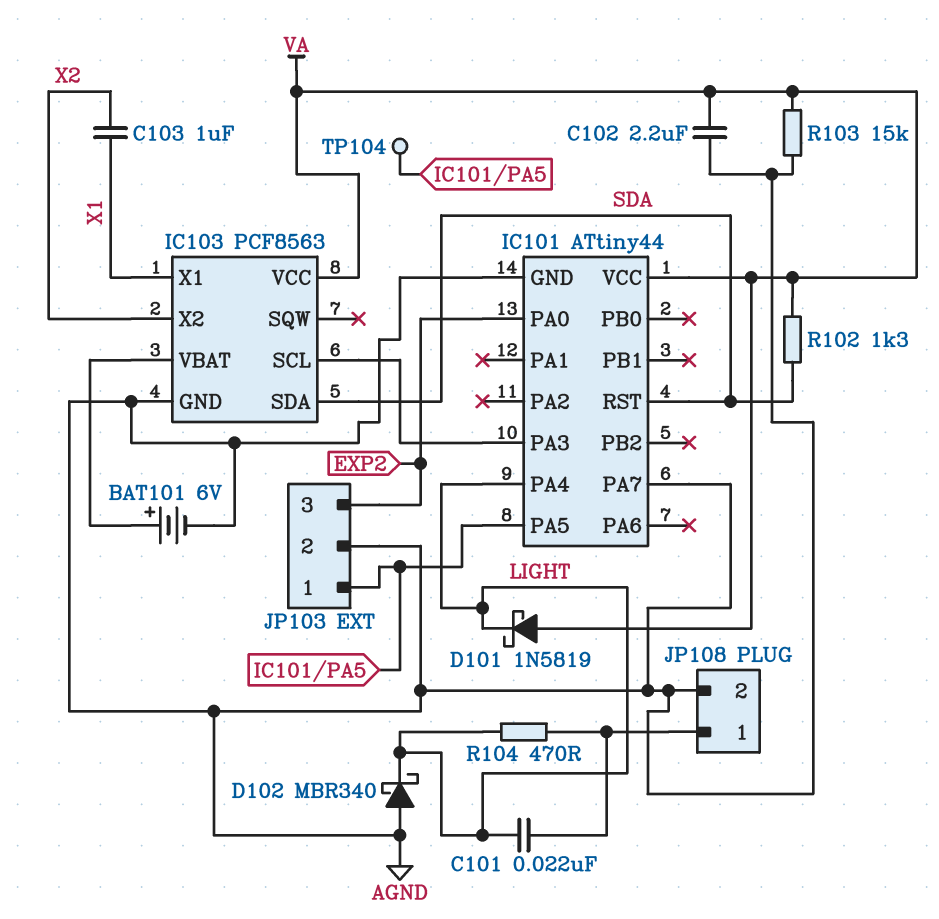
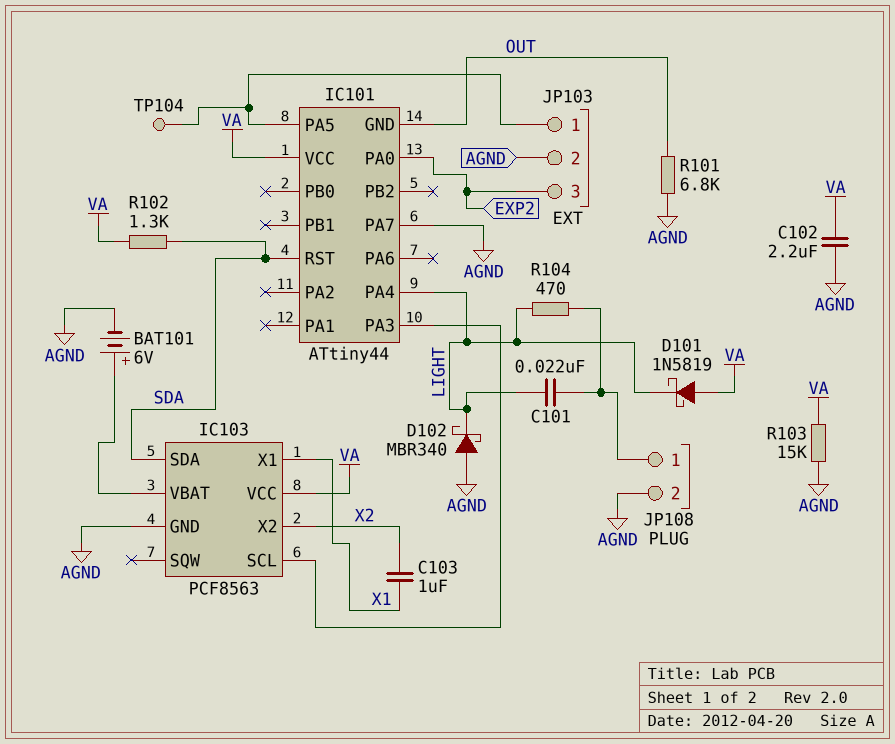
IC101 pin GND: AGND -> OUT
R101: none -> 6.8k (AGND, OUT)

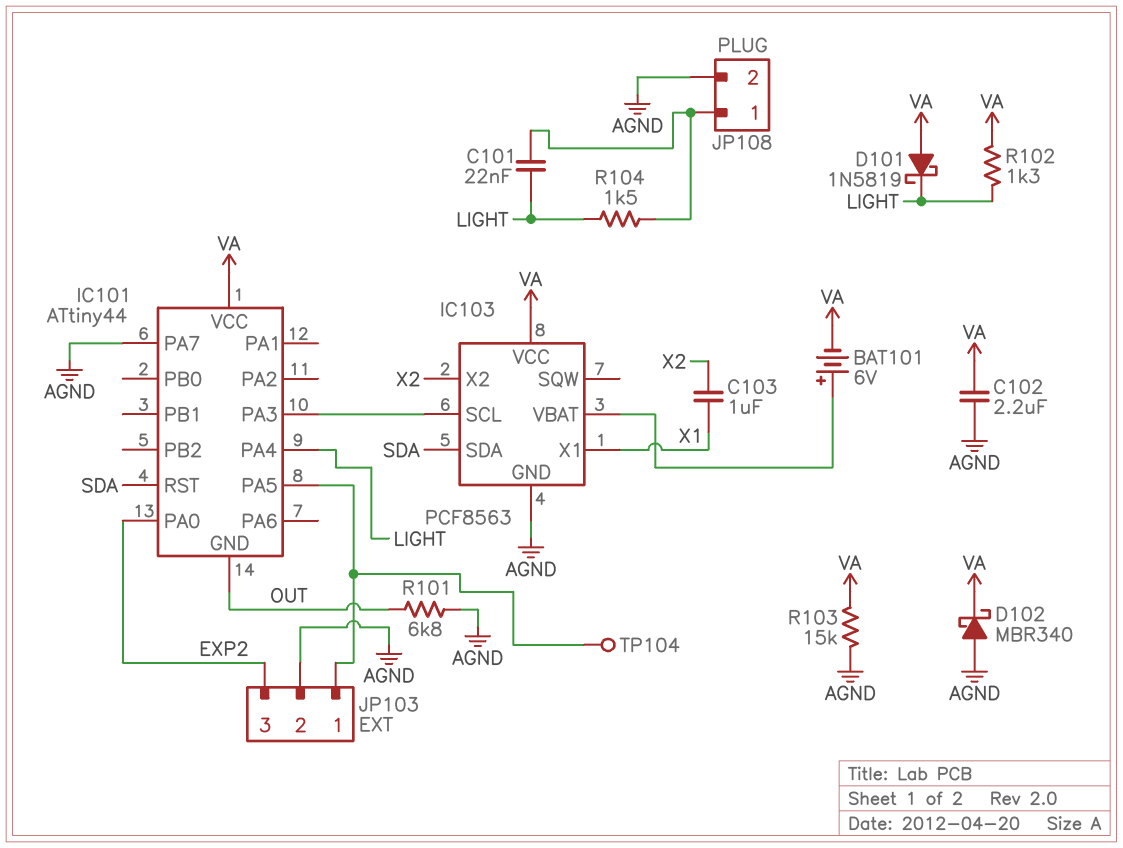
BAT101: 6V (plus IC103/VBAT, minus AGND) -> 6V (plus IC103/VBAT, minus VA)
D102: schottky MBR340 (A AGND, K LIGHT) -> schottky MBR340 (A AGND, K VA)
R102: 1.3k (SDA, VA) -> 1.3k (LIGHT, VA)
R104: 470 (JP108/1, LIGHT) -> 1.5k (JP108/1, LIGHT)

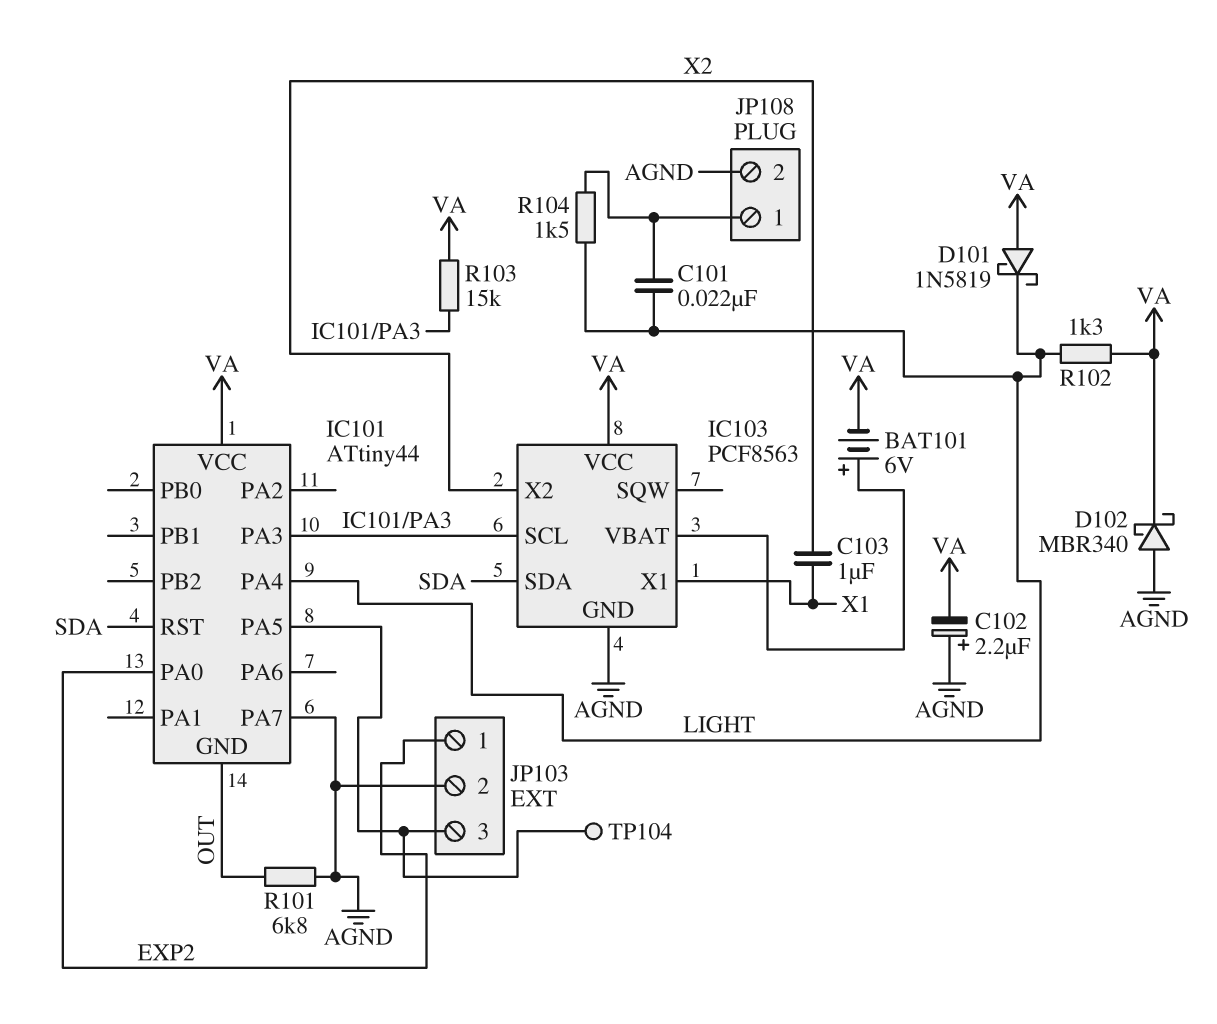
C102: 2.2uF (AGND, VA) -> 2.2uF (plus AGND, minus VA)
JP103 pin 1: IC101/PA5 -> EXP2
JP103 pin 3: EXP2 -> IC101/PA5
R103: 15k (AGND, VA) -> 15k (IC101/PA3, VA)

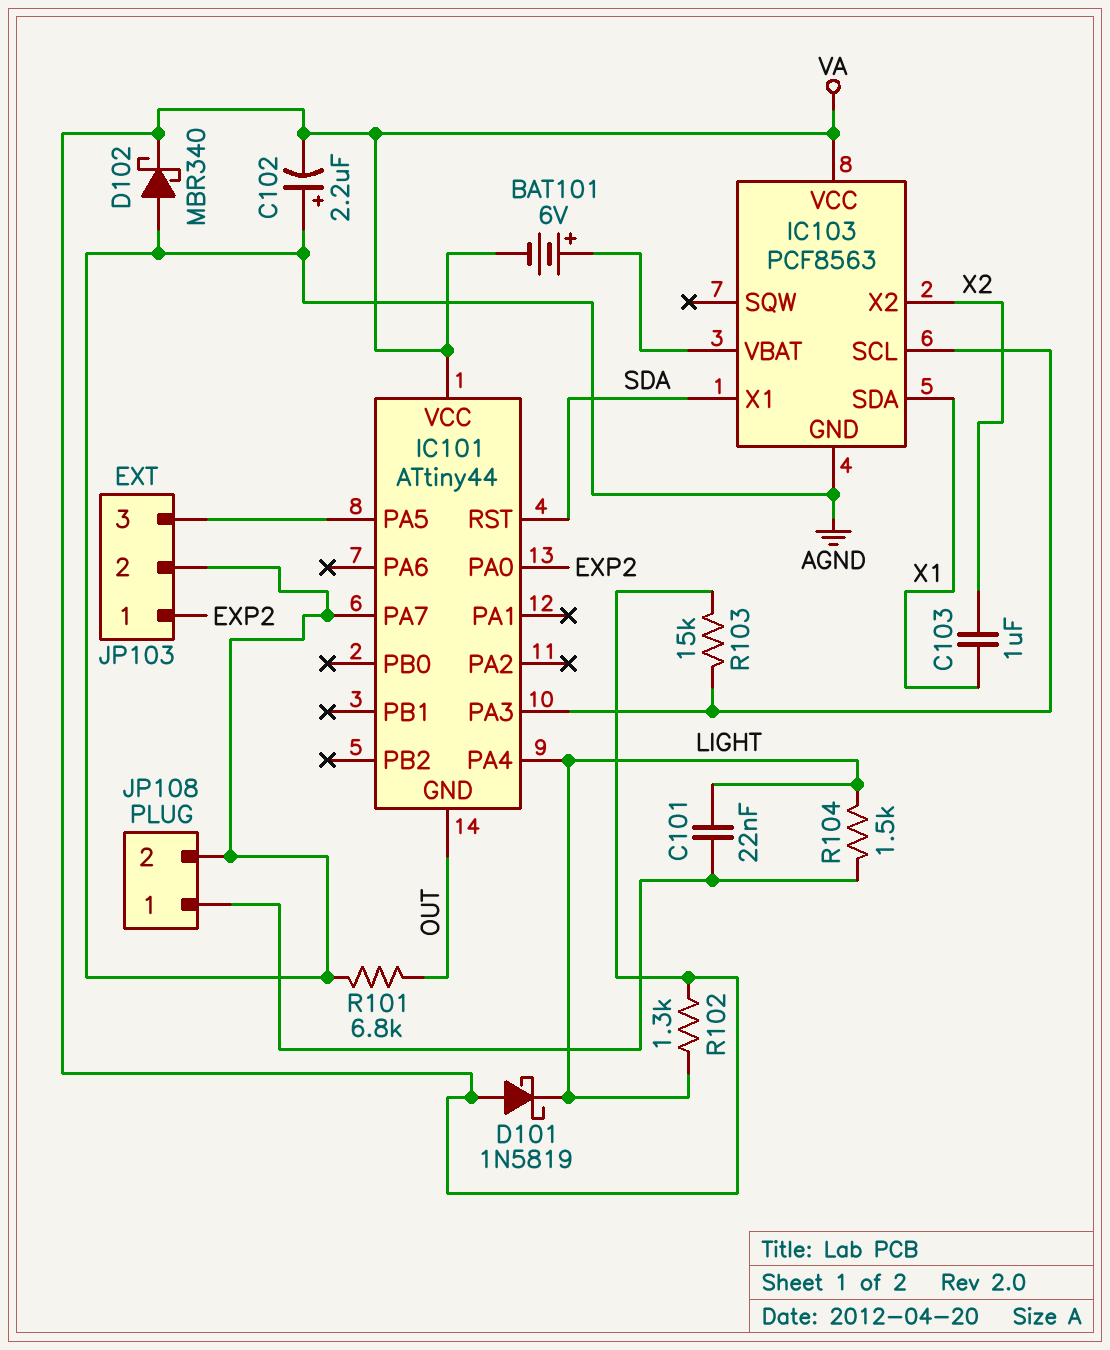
IC103 pin SDA: SDA -> X1
IC103 pin X1: X1 -> SDA
TP104: test point (IC101/PA5) -> none

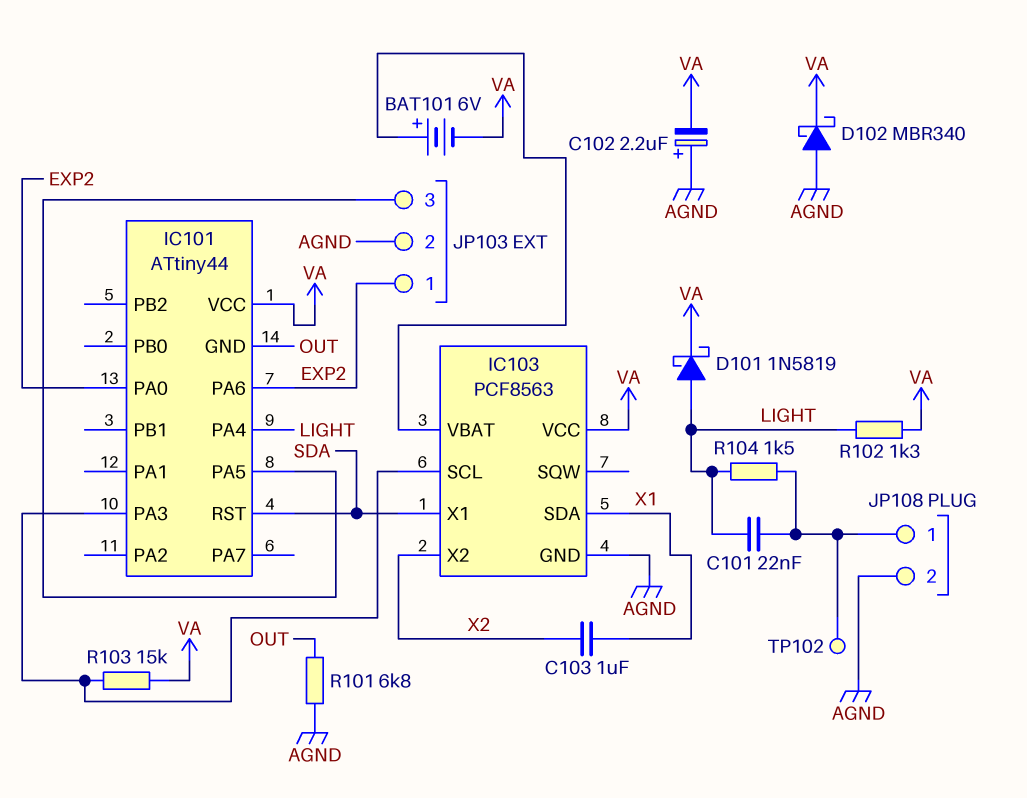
D101: schottky 1N5819 (A VA, K LIGHT) -> schottky 1N5819 (A LIGHT, K VA)
IC101 pin PA6: none -> EXP2
IC101 pin PA7: AGND -> none
TP102: none -> test point (JP108/1)

